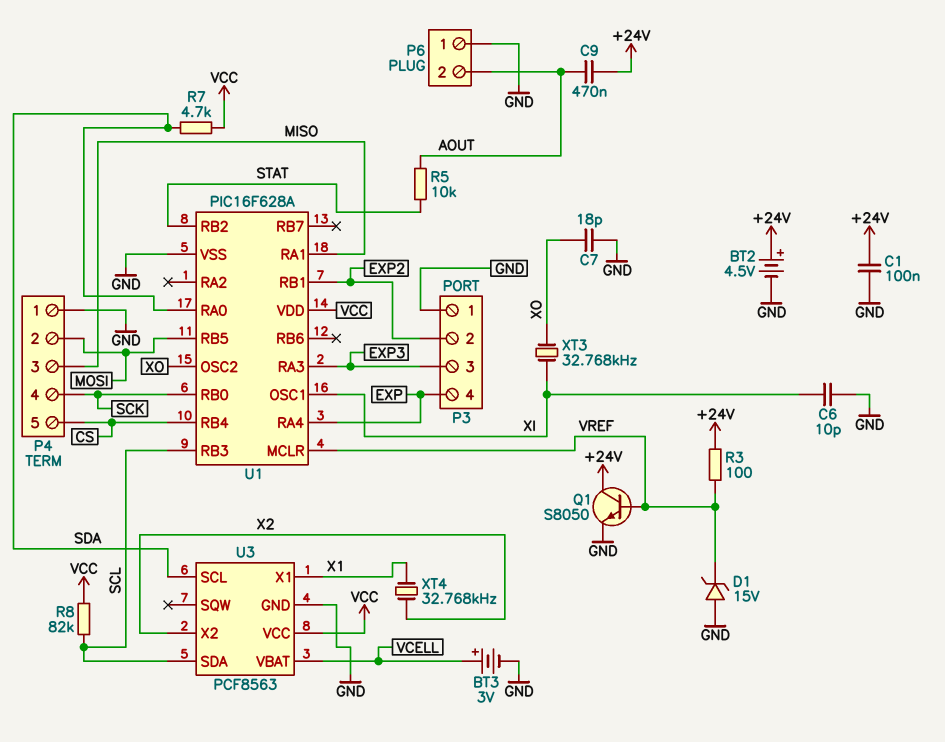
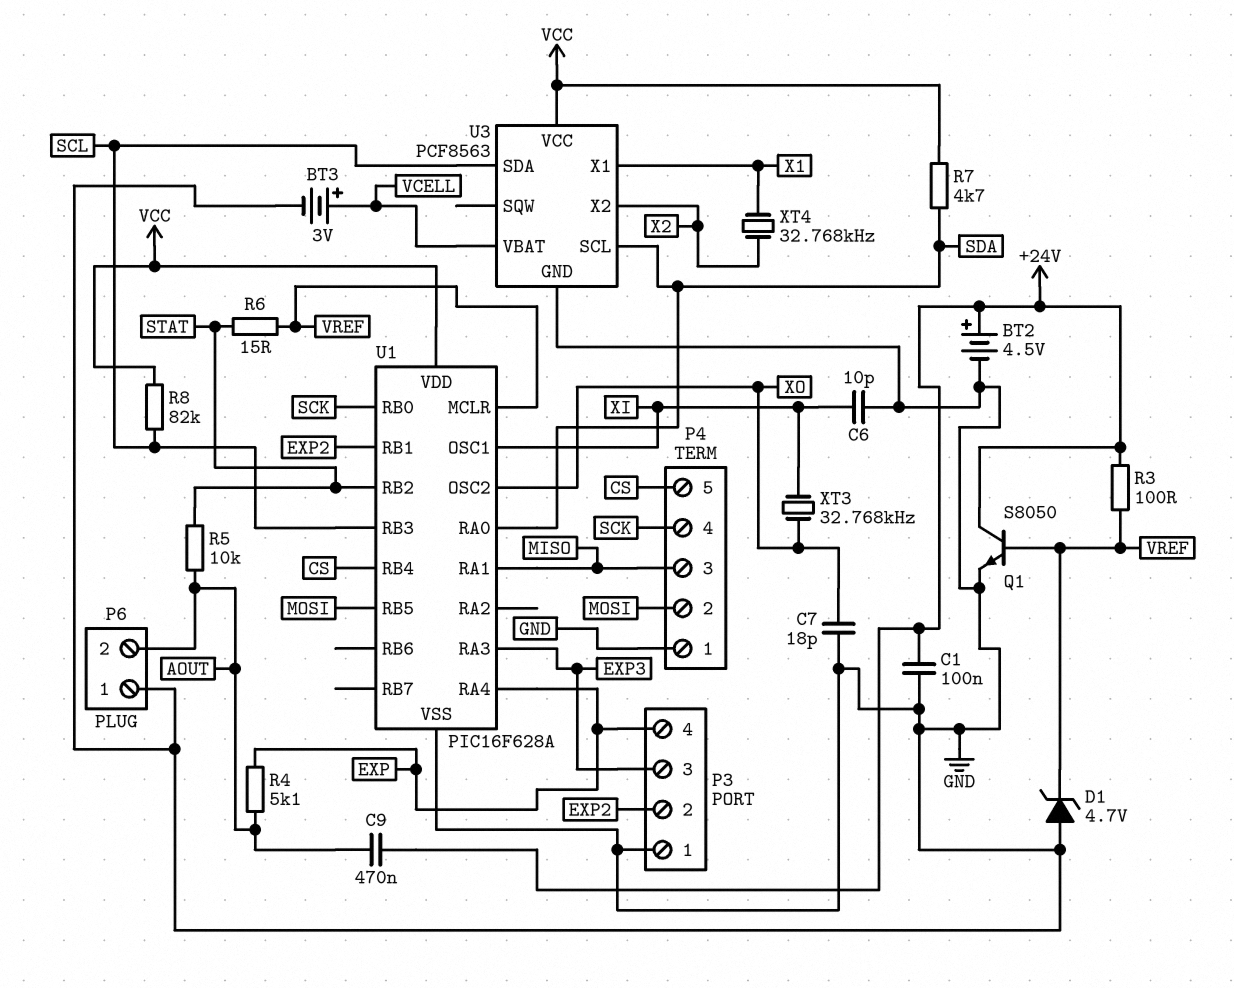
D1: zener 15V (A GND, K VREF) -> zener 4.7V (A GND, K VREF)
R4: none -> 5.1k (AOUT, EXP)
R6: none -> 15 (STAT, VREF)

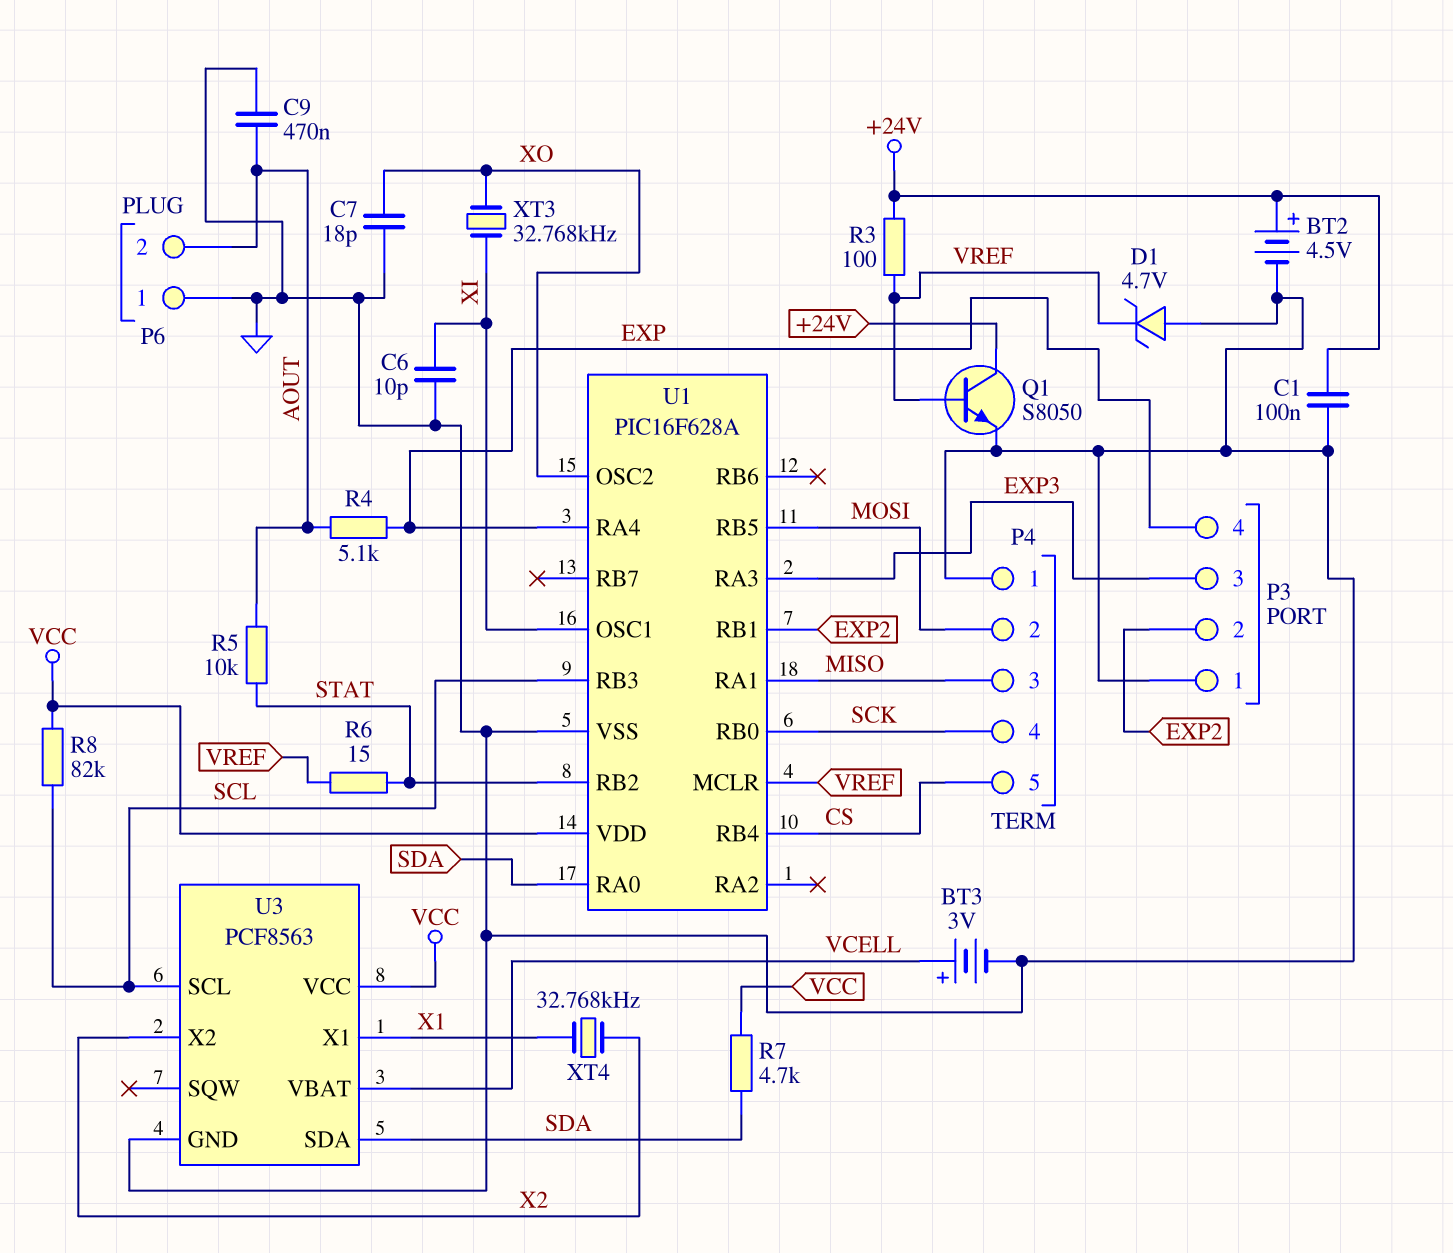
C9: 470nF (+24V, AOUT) -> 470nF (AOUT, GND)
U3 pin SCL: SDA -> SCL
U3 pin SDA: SCL -> SDA

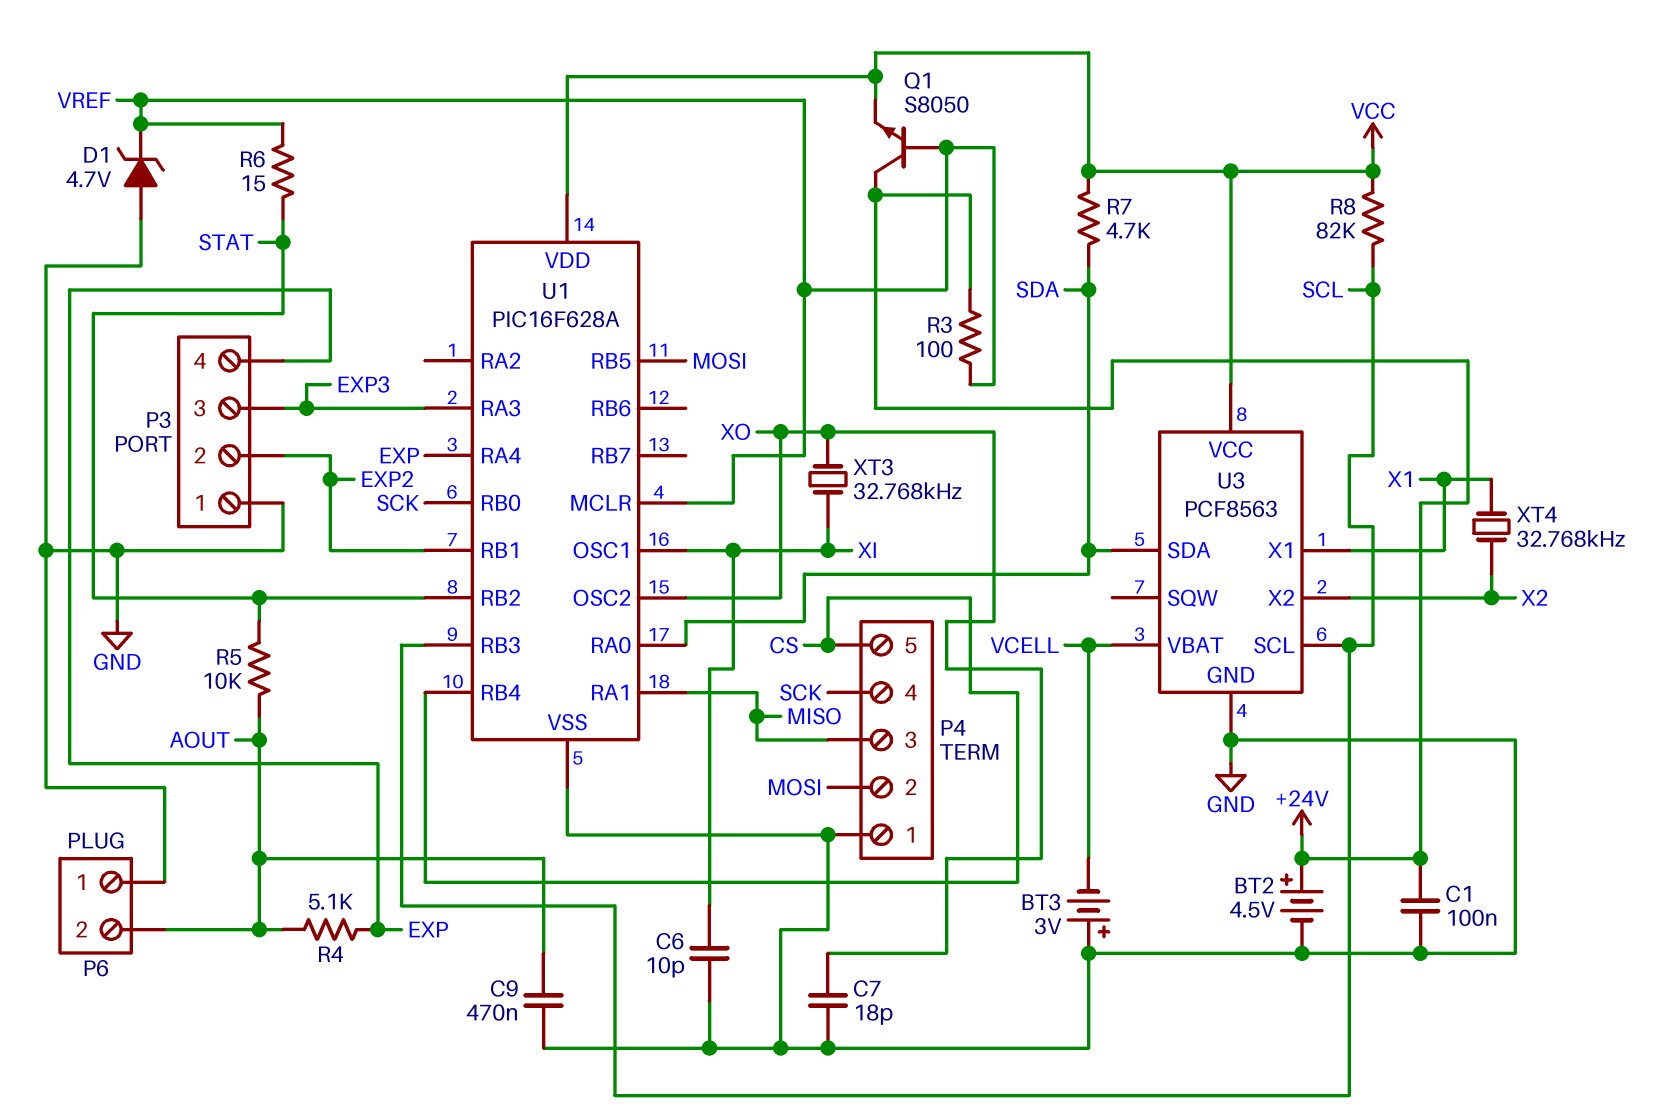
BT3: 3V (plus VCELL, minus GND) -> 3V (plus GND, minus VCELL)
Q1: NPN S8050 (B VREF, C +24V, E GND) -> NPN S8050 (B VREF, C +24V, E VCC)

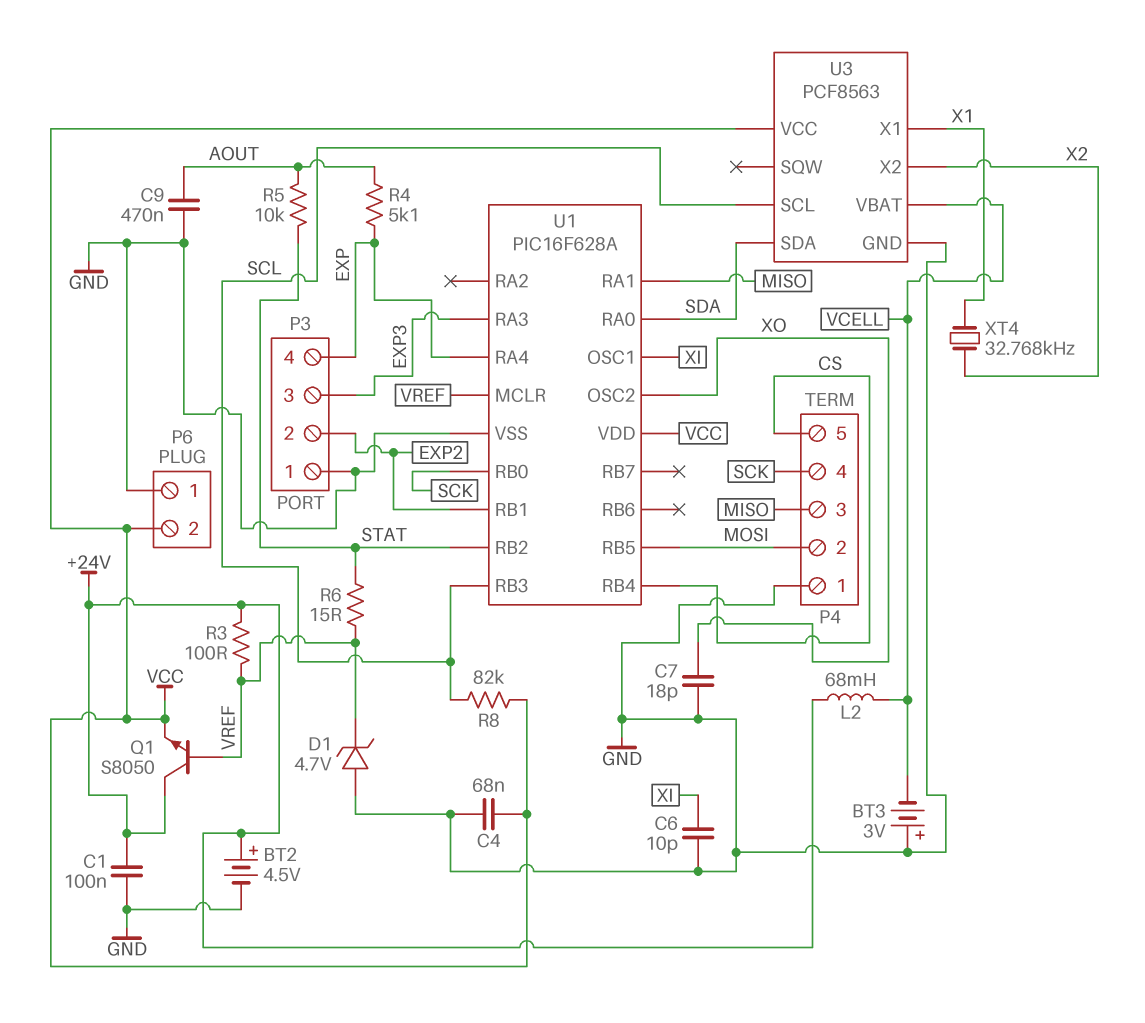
C4: none -> 68nF (GND, VCC)
L2: none -> 68mH (+24V, VCELL)
P6 pin 2: AOUT -> VCC
R7: 4.7k (SDA, VCC) -> none
XT3: 32.768kHz (XI, XO) -> none

